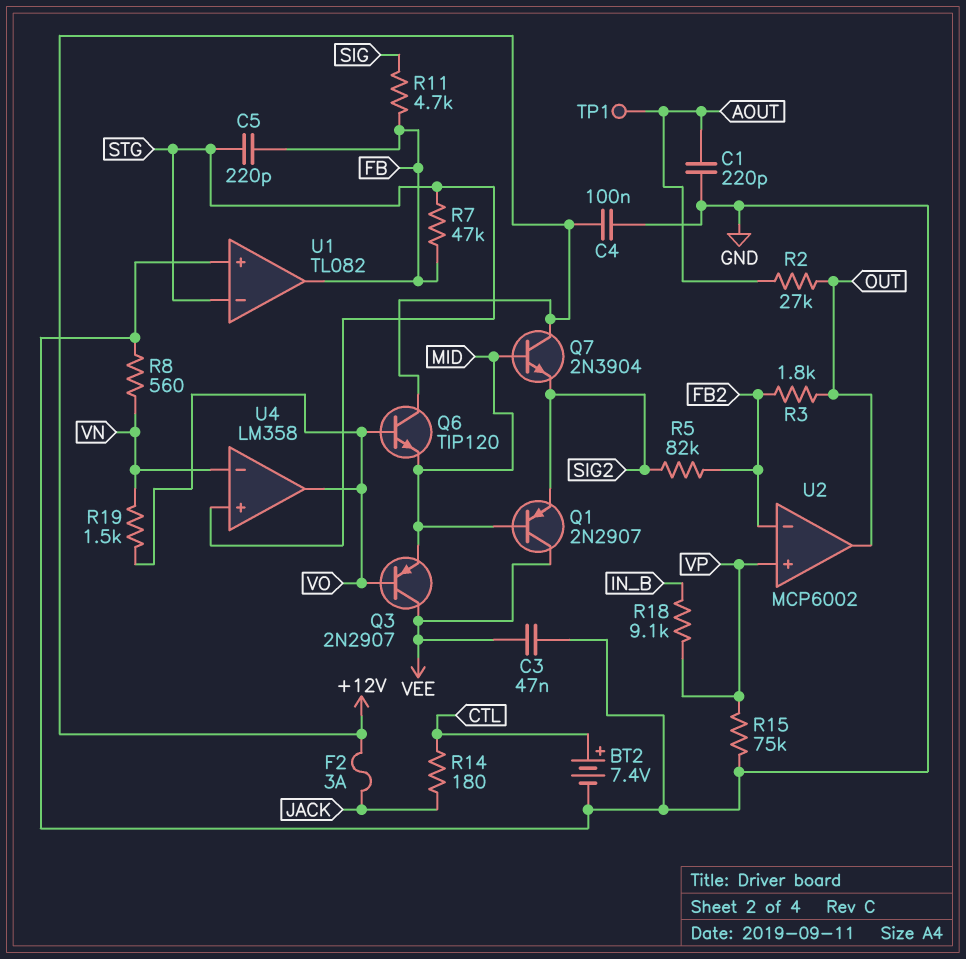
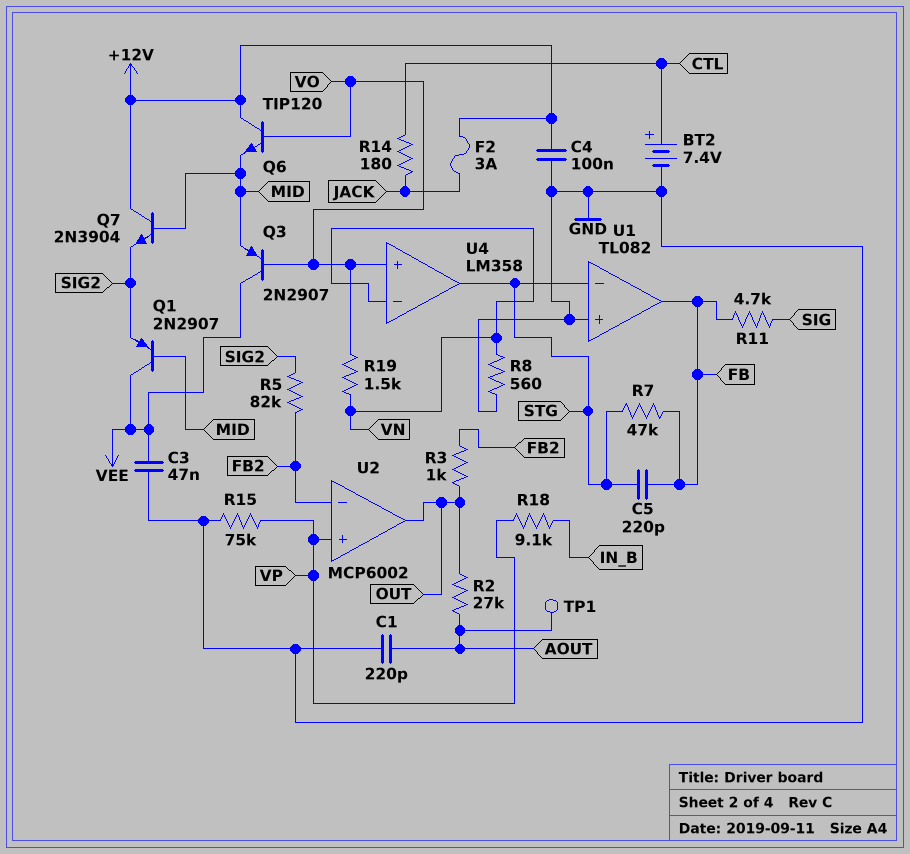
R3: 1.8k (FB2, OUT) -> 1k (FB2, OUT)
U4 pin in+: STG -> VO
U4 pin out: VO -> STG

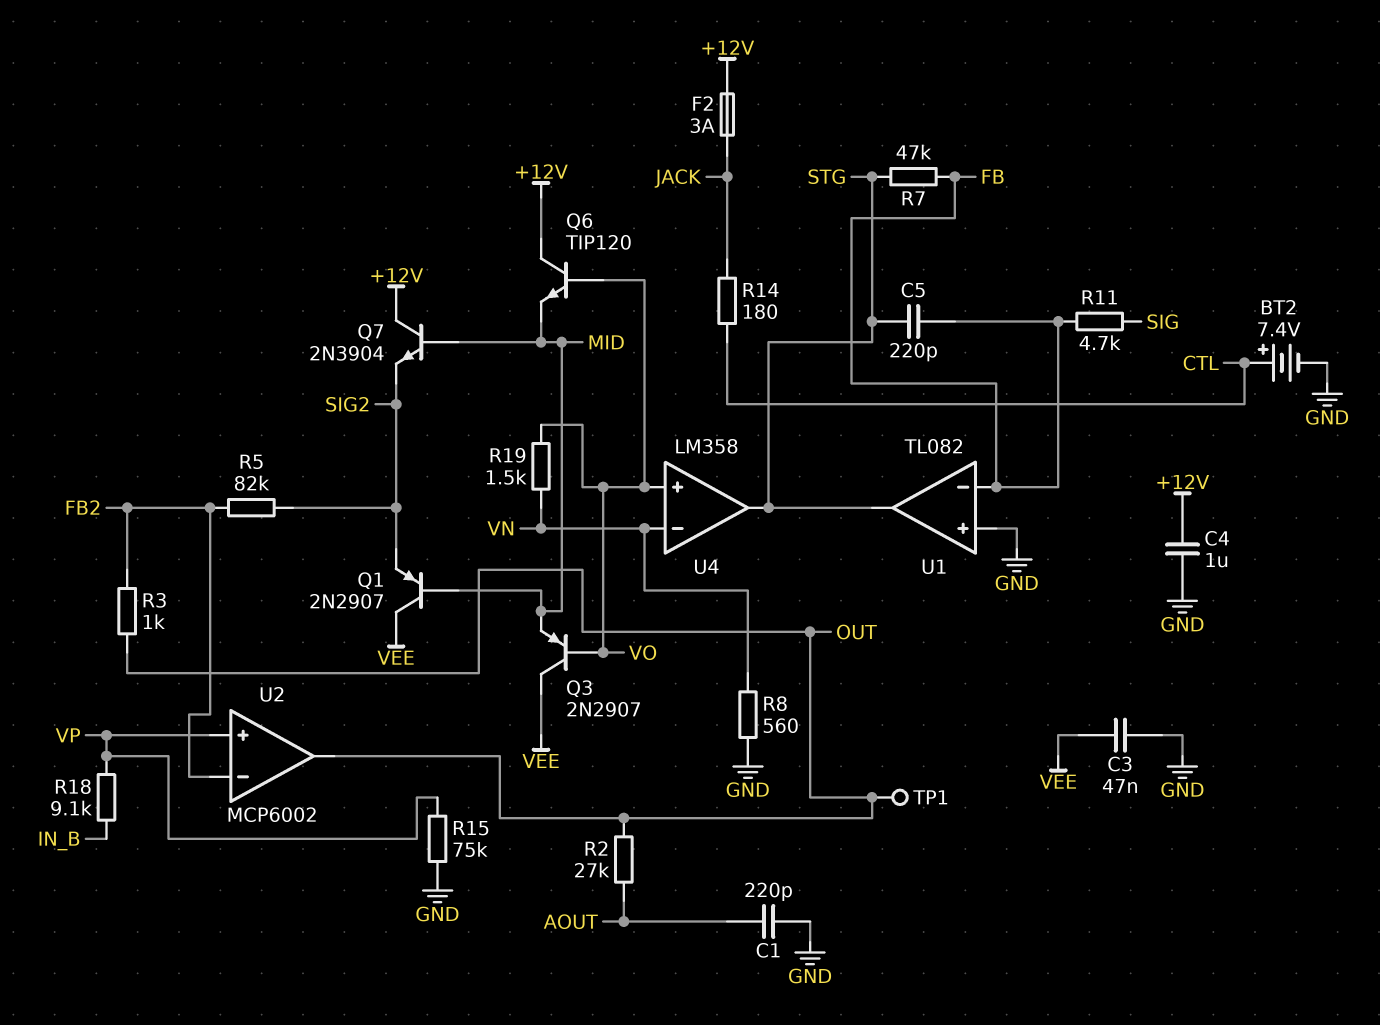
C4: 100nF (+12V, GND) -> 1uF (+12V, GND)
TP1: test point (AOUT) -> test point (OUT)
U1 pin in-: STG -> FB
U1 pin out: FB -> STG

